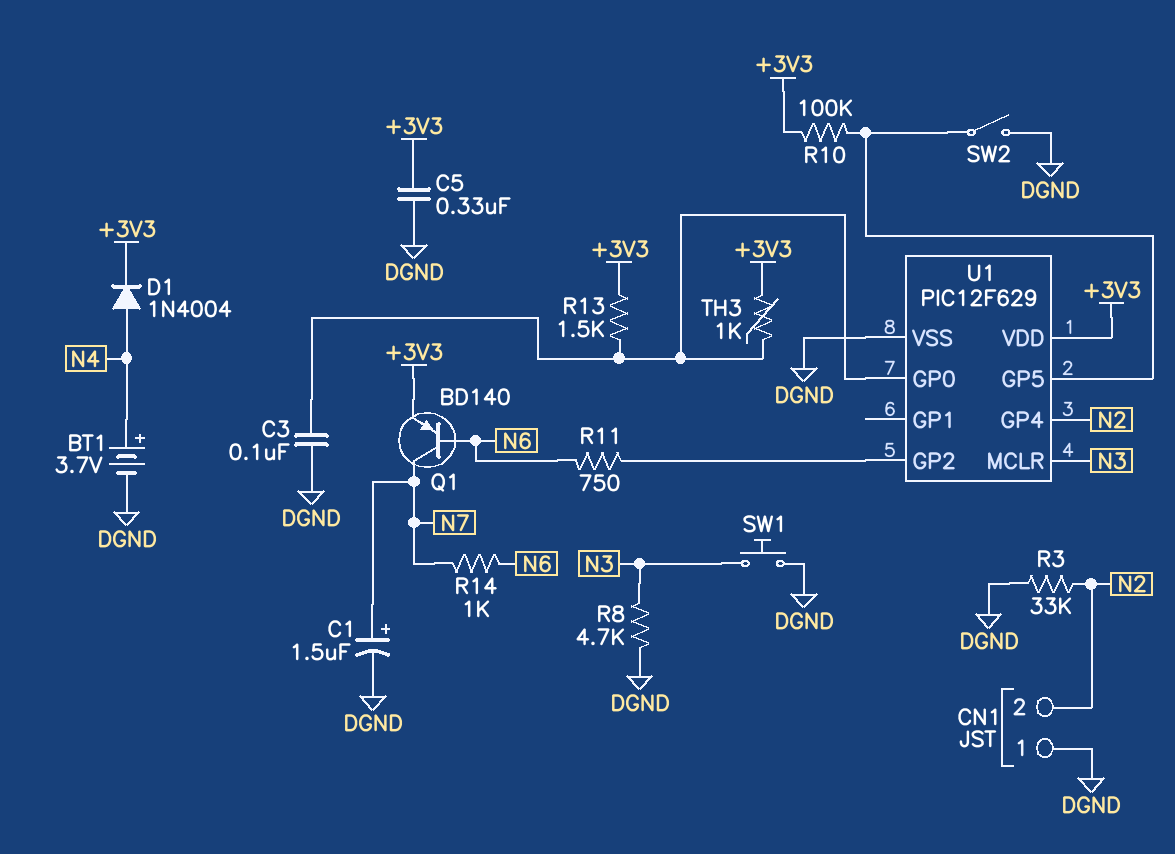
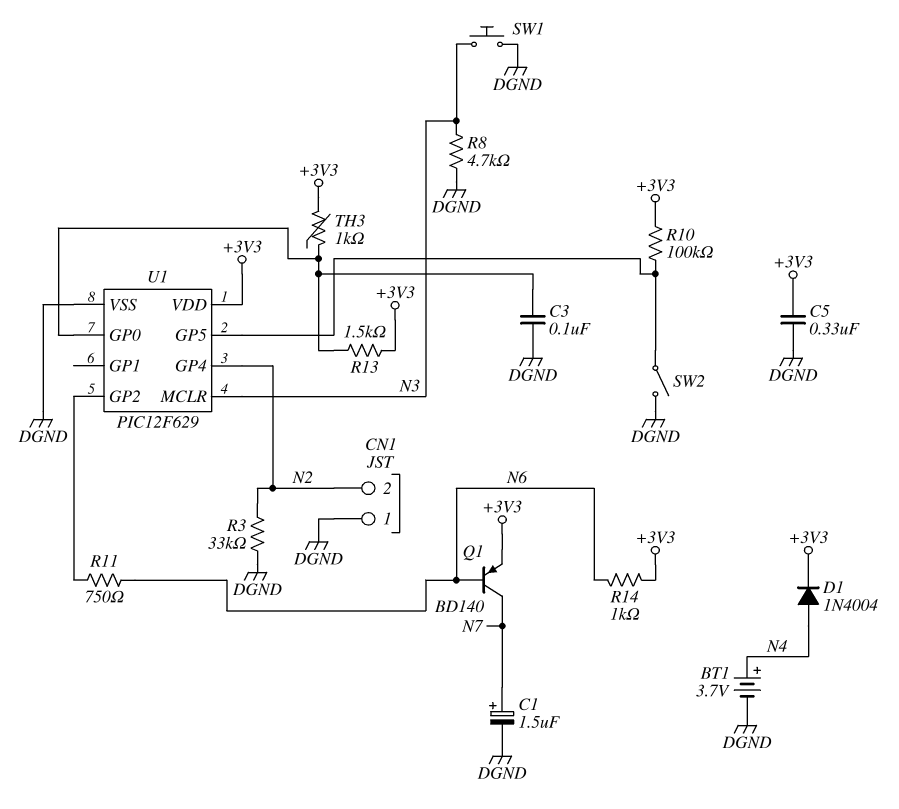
R14: 1k (N6, N7) -> 1k (+3V3, N6)

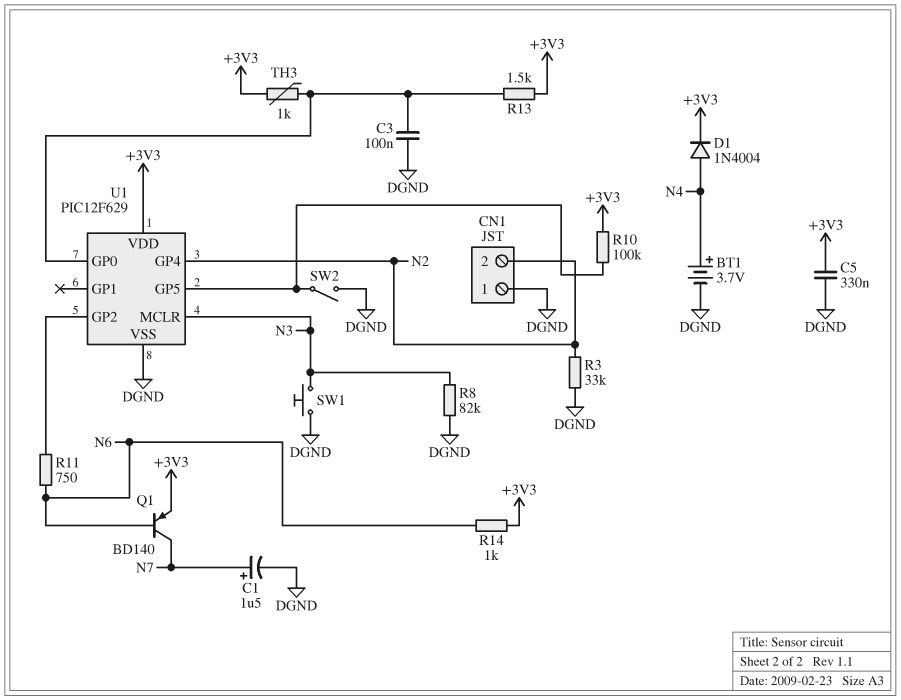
R8: 4.7k (DGND, N3) -> 82k (DGND, N3)

